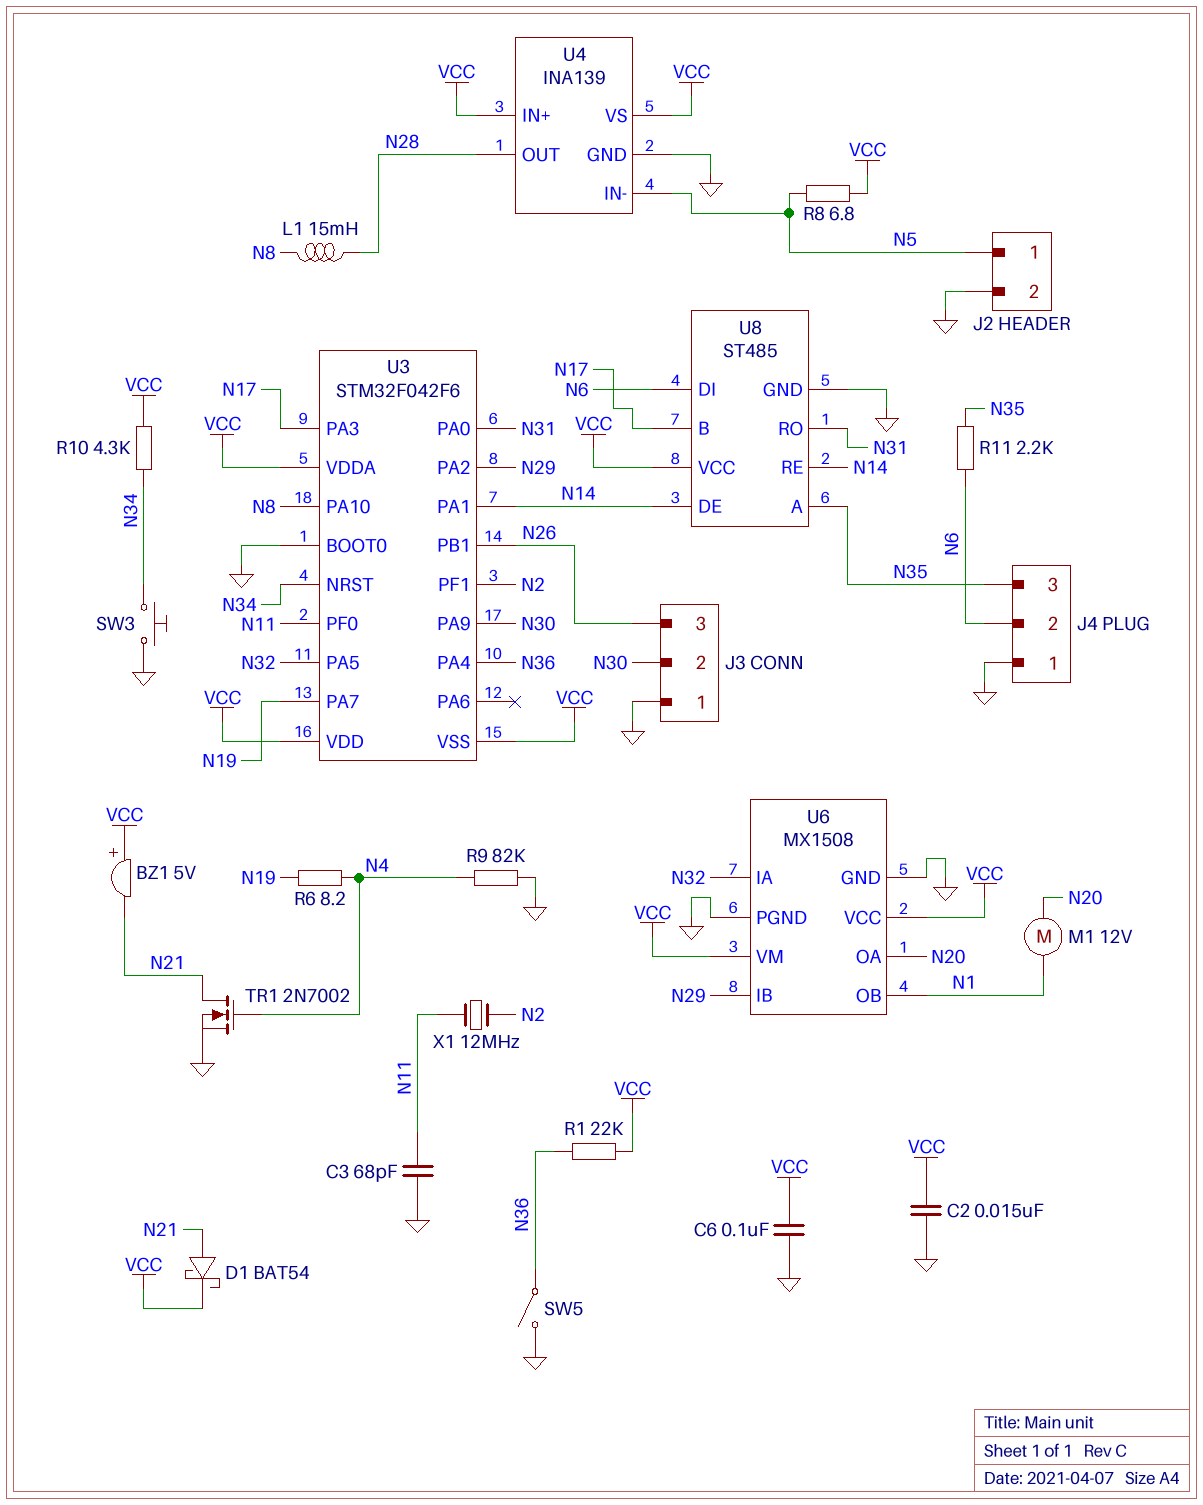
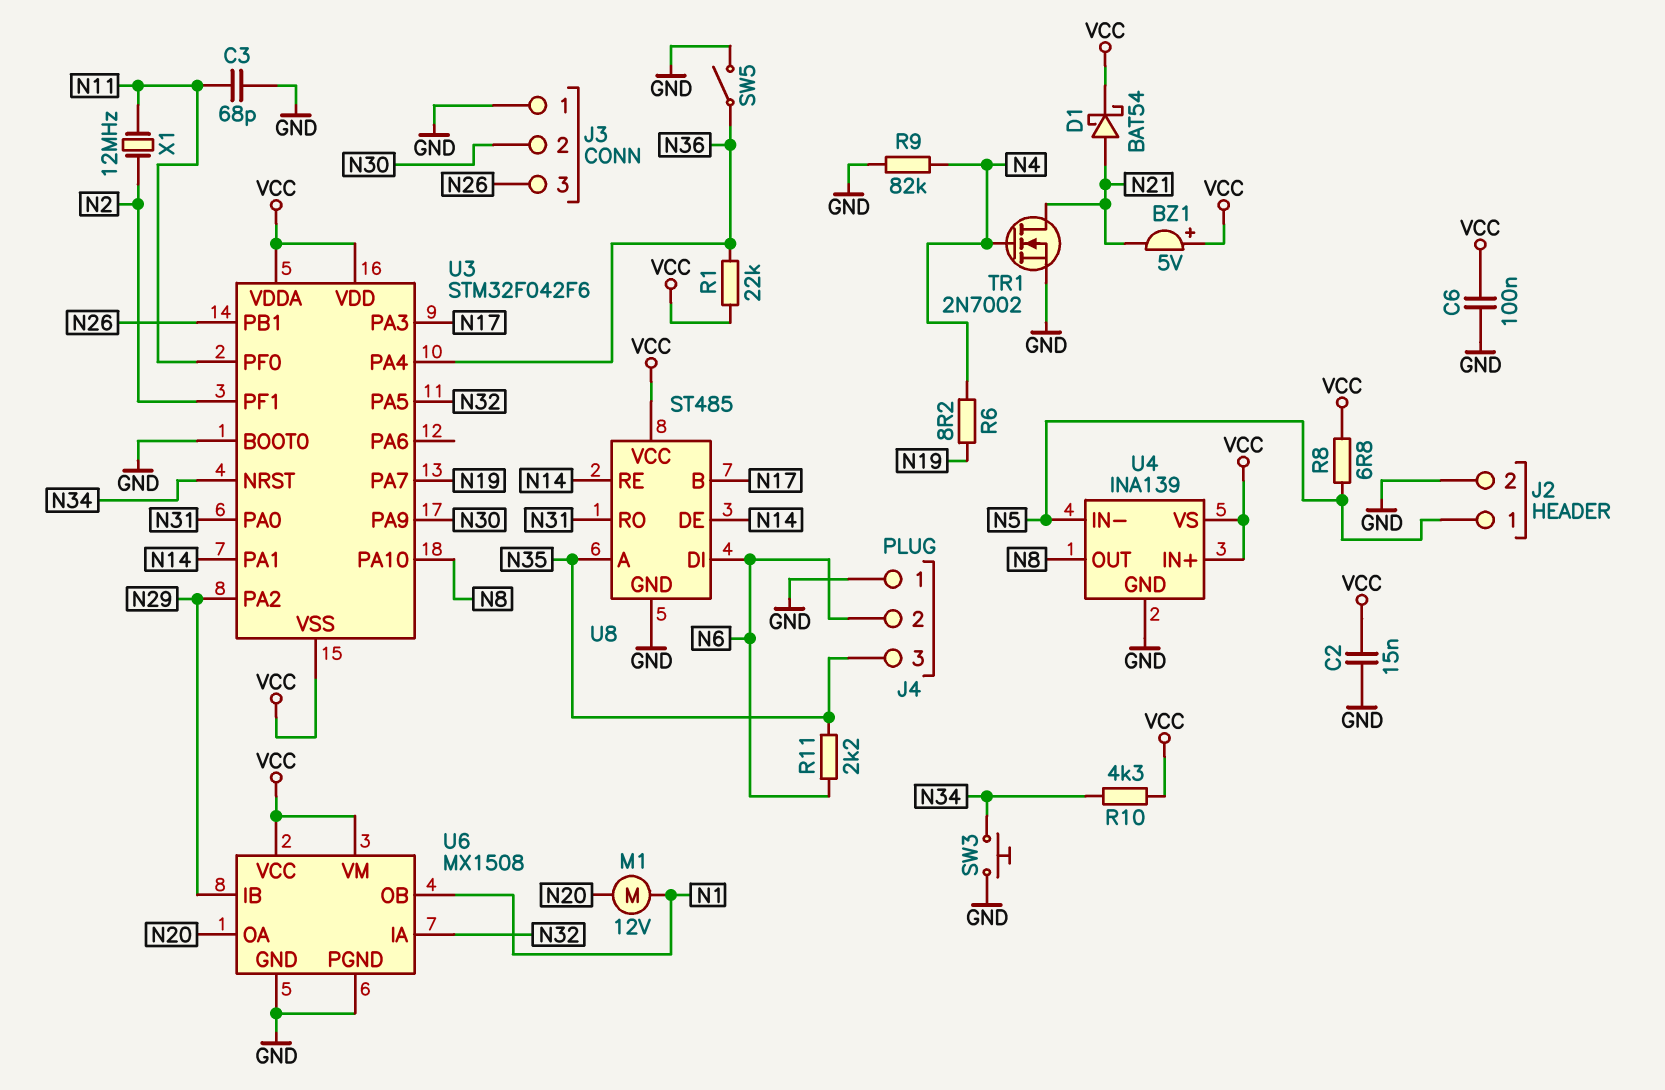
L1: 15mH (N8, N28) -> none
U4 pin OUT: N28 -> N8

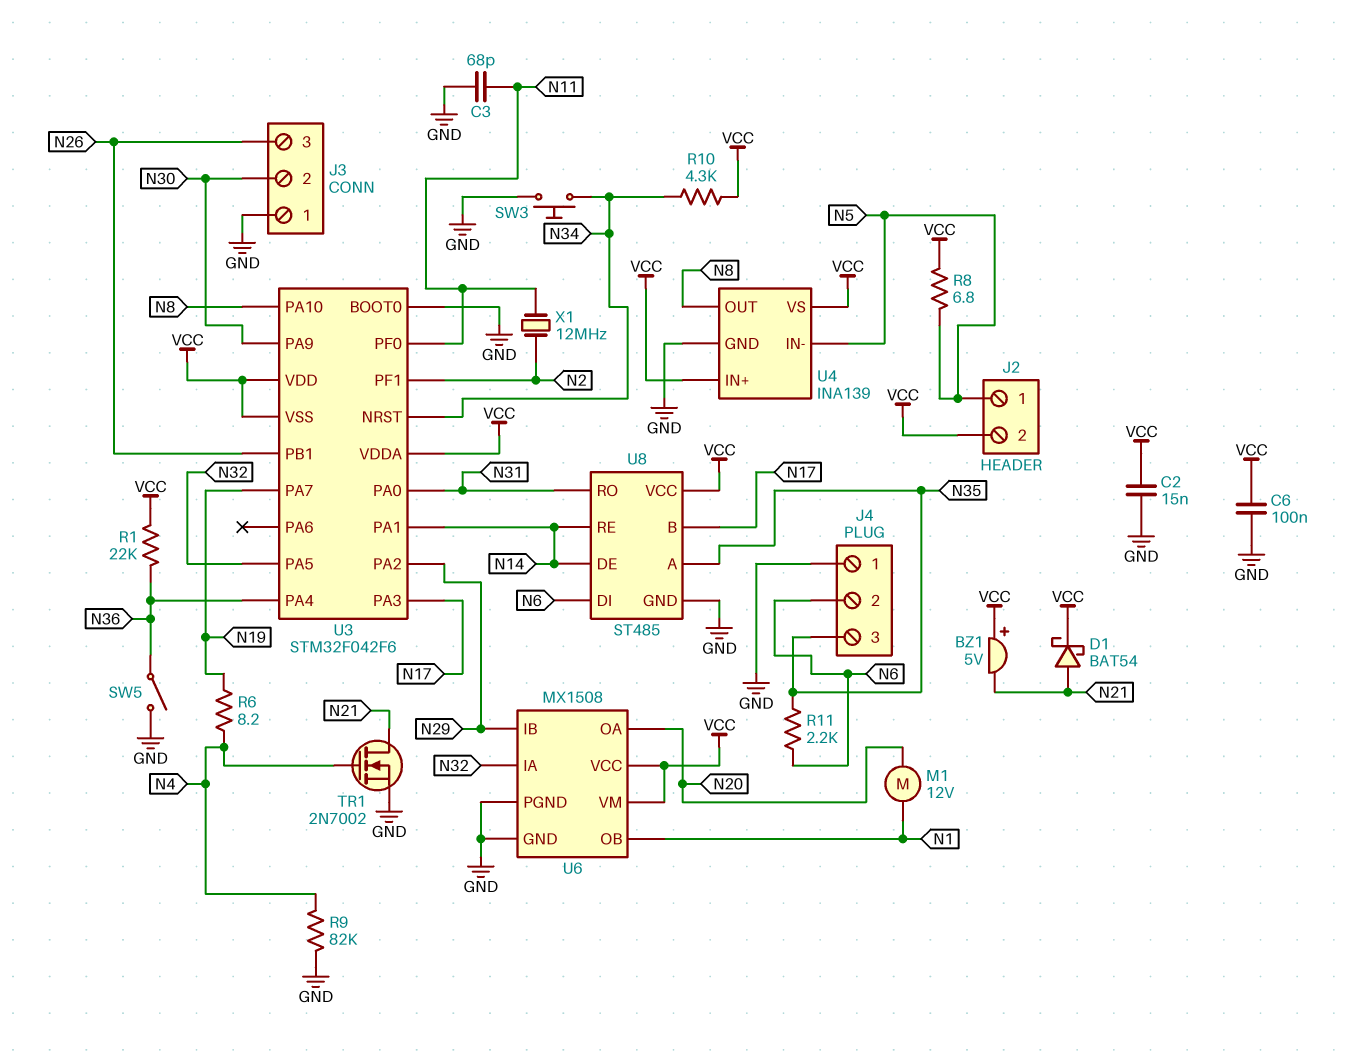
J2 pin 2: GND -> VCC

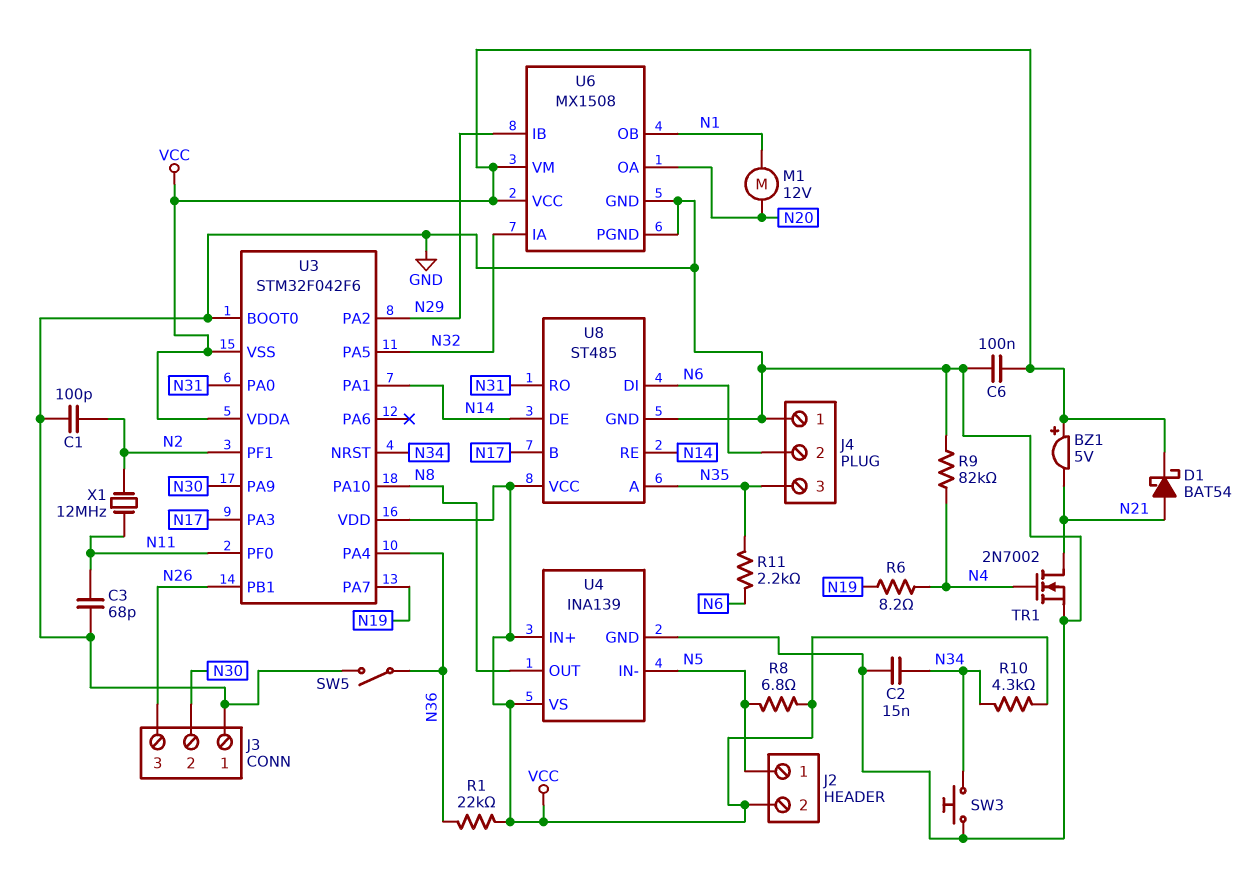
C1: none -> 100pF (GND, N2)
C2: 15nF (GND, VCC) -> 15nF (GND, N34)

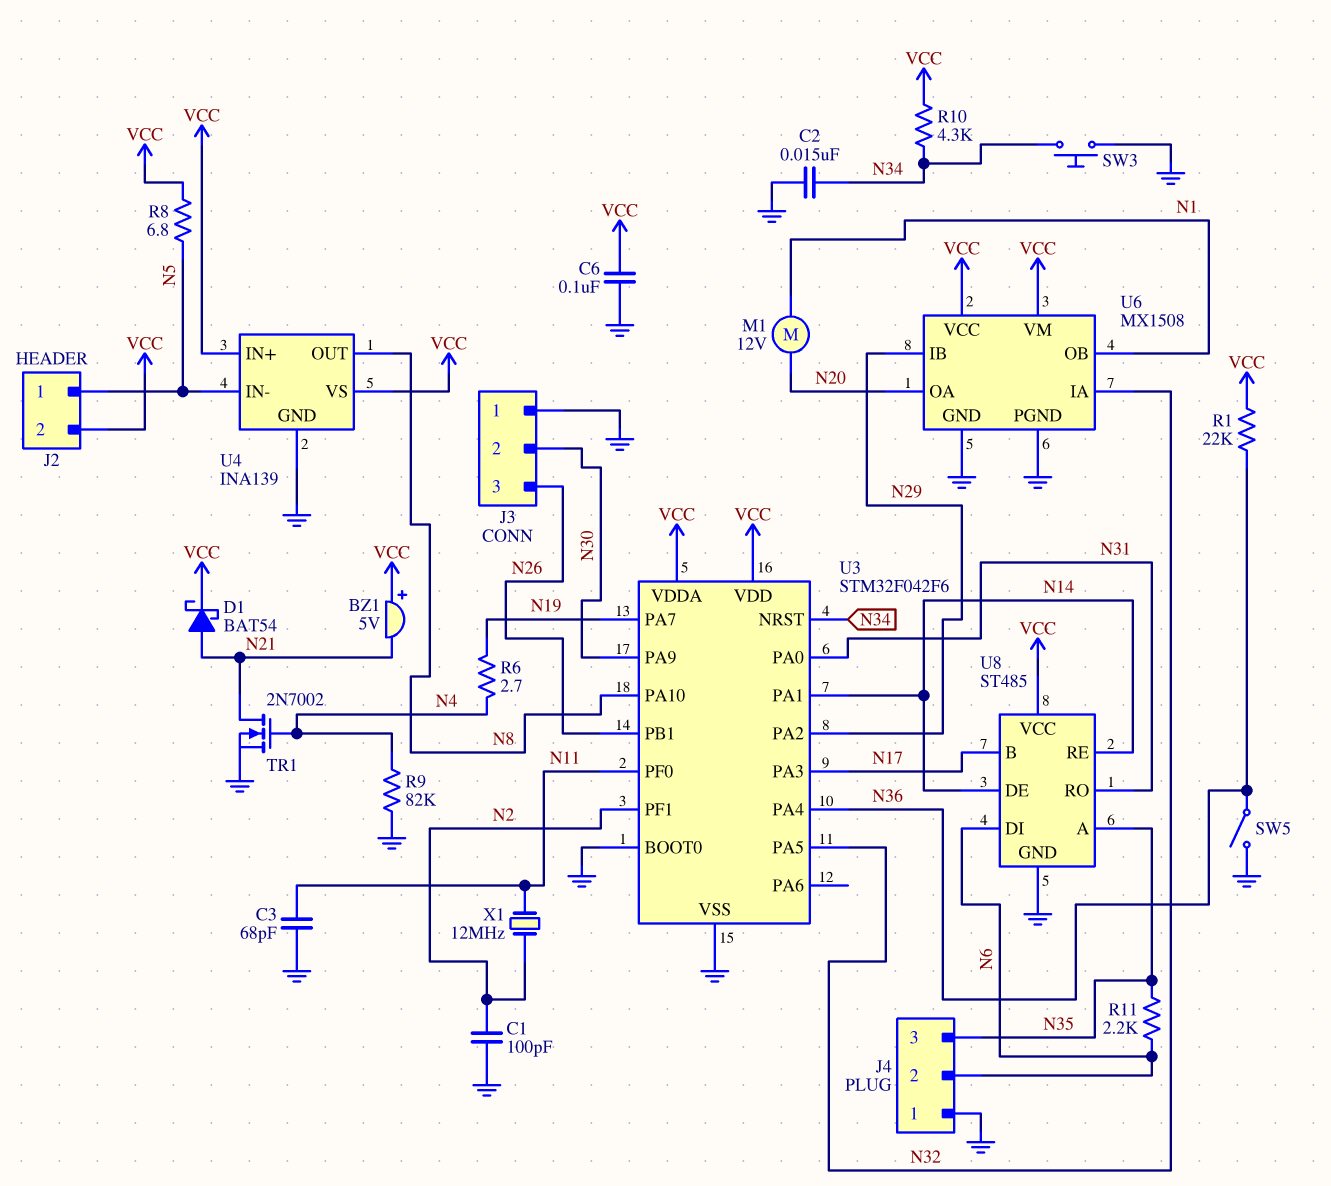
R6: 8.2 (N4, N19) -> 2.7 (N4, N19)
U3 pin VSS: VCC -> GND

